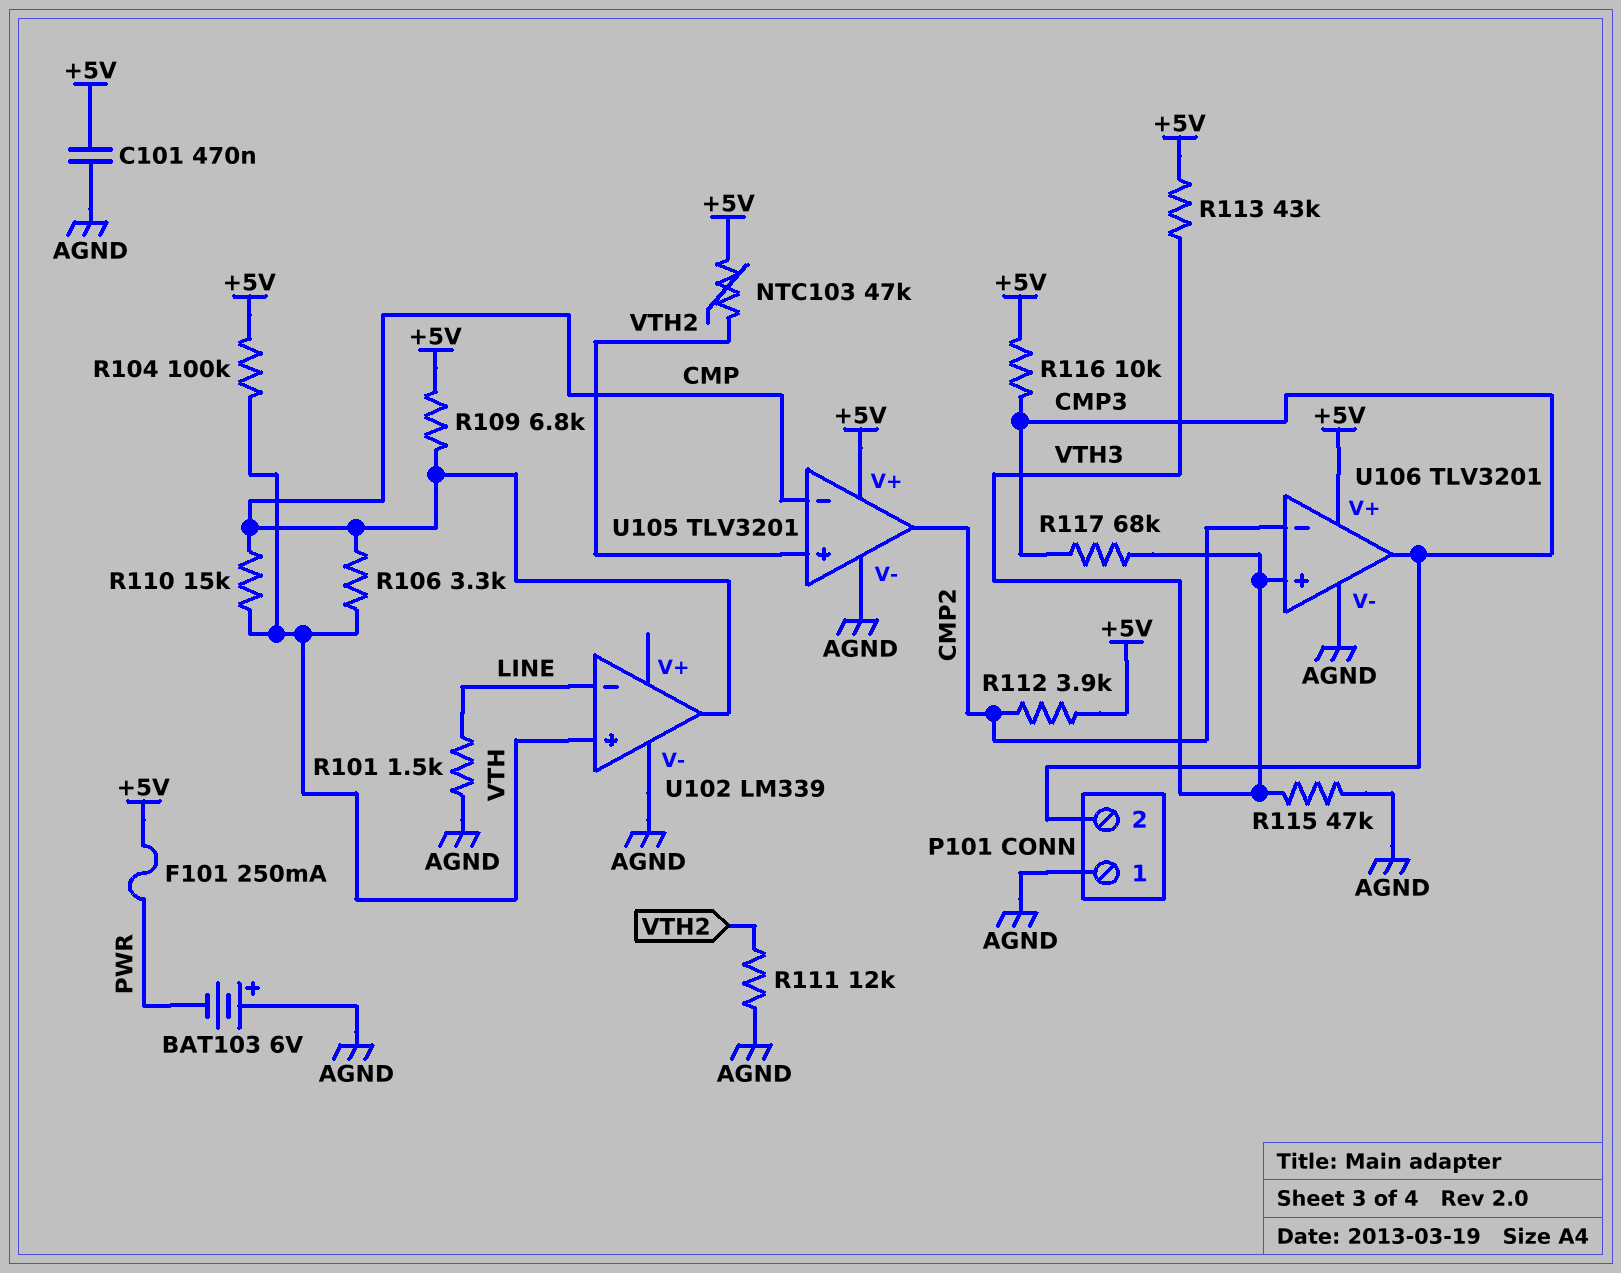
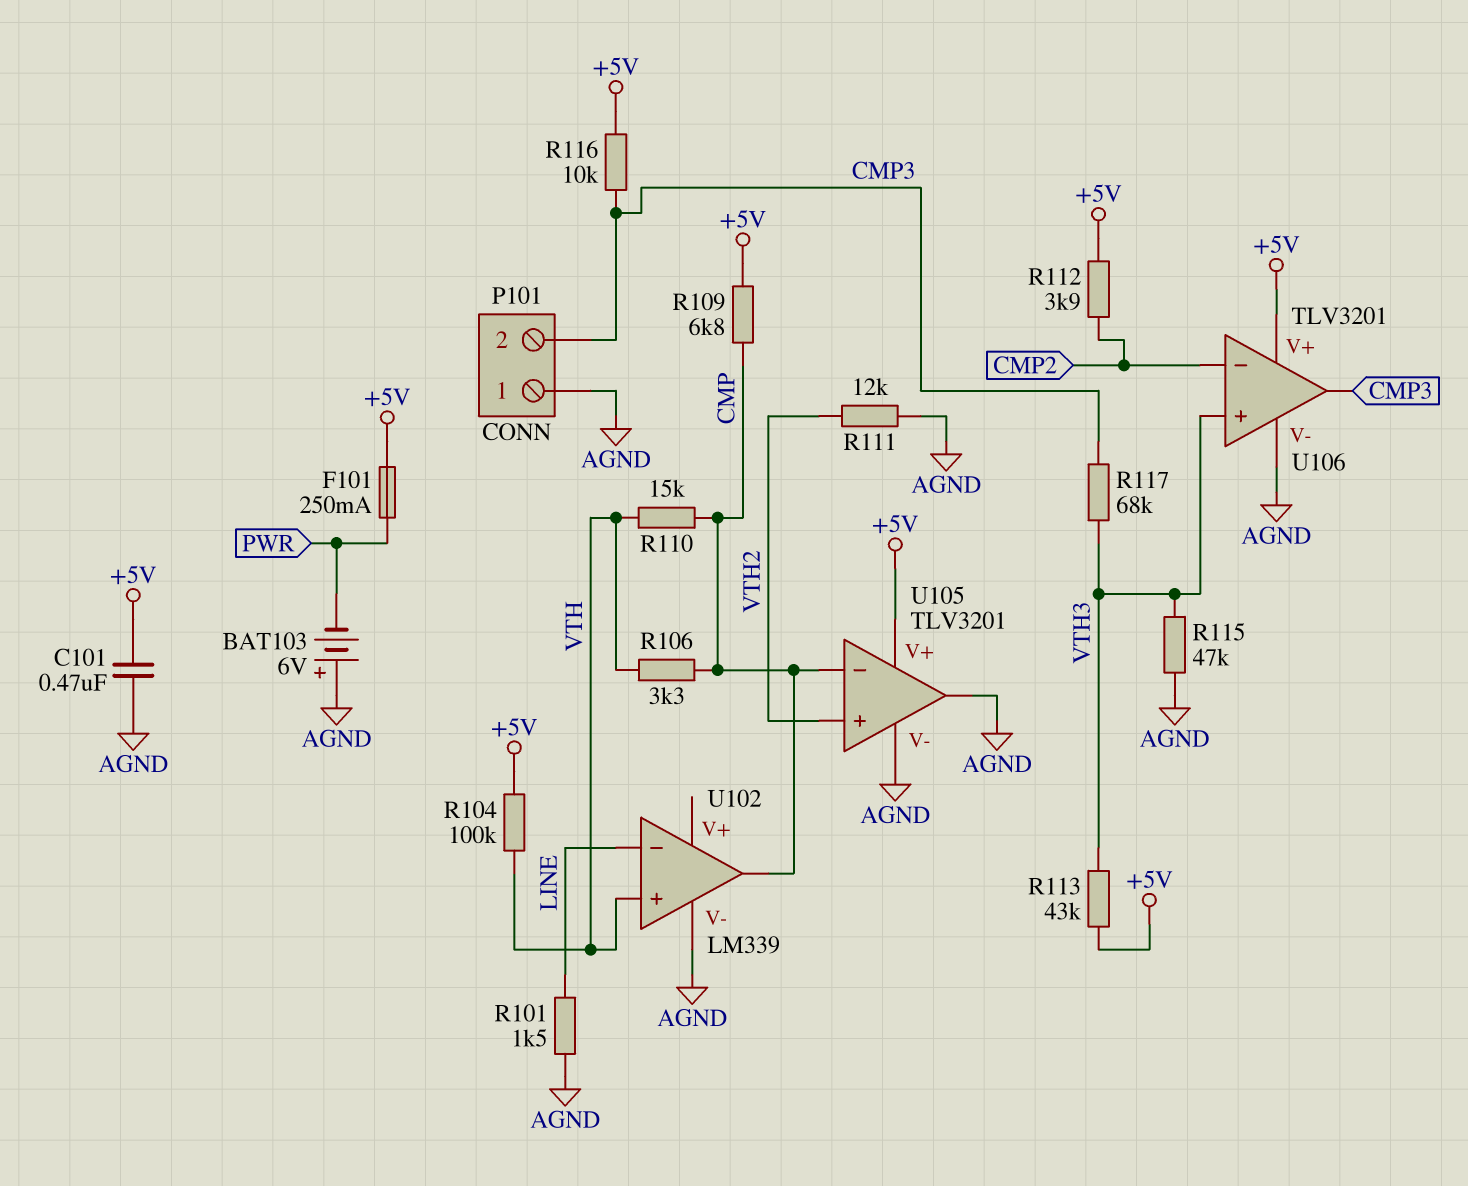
NTC103: 47k (+5V, VTH2) -> none
U105 pin out: CMP2 -> AGND

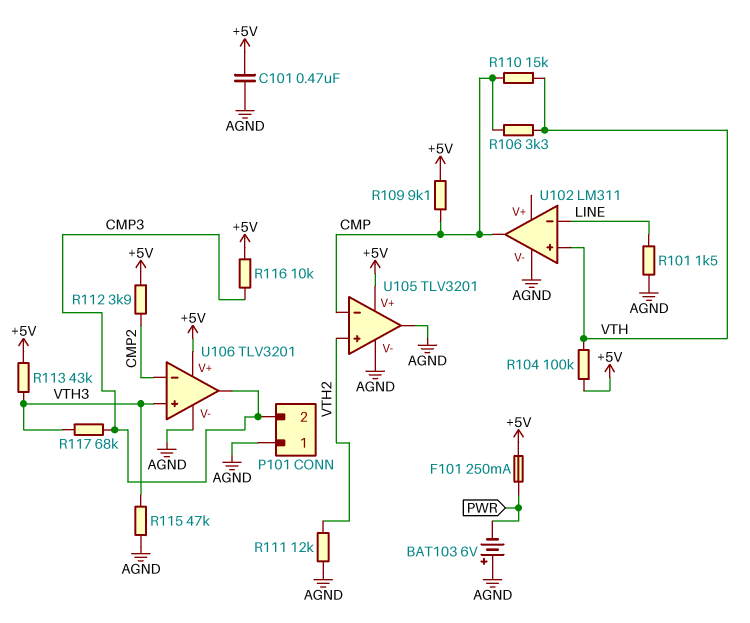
R109: 6.8k (+5V, CMP) -> 9.1k (+5V, CMP)
U102: LM339 -> LM311

